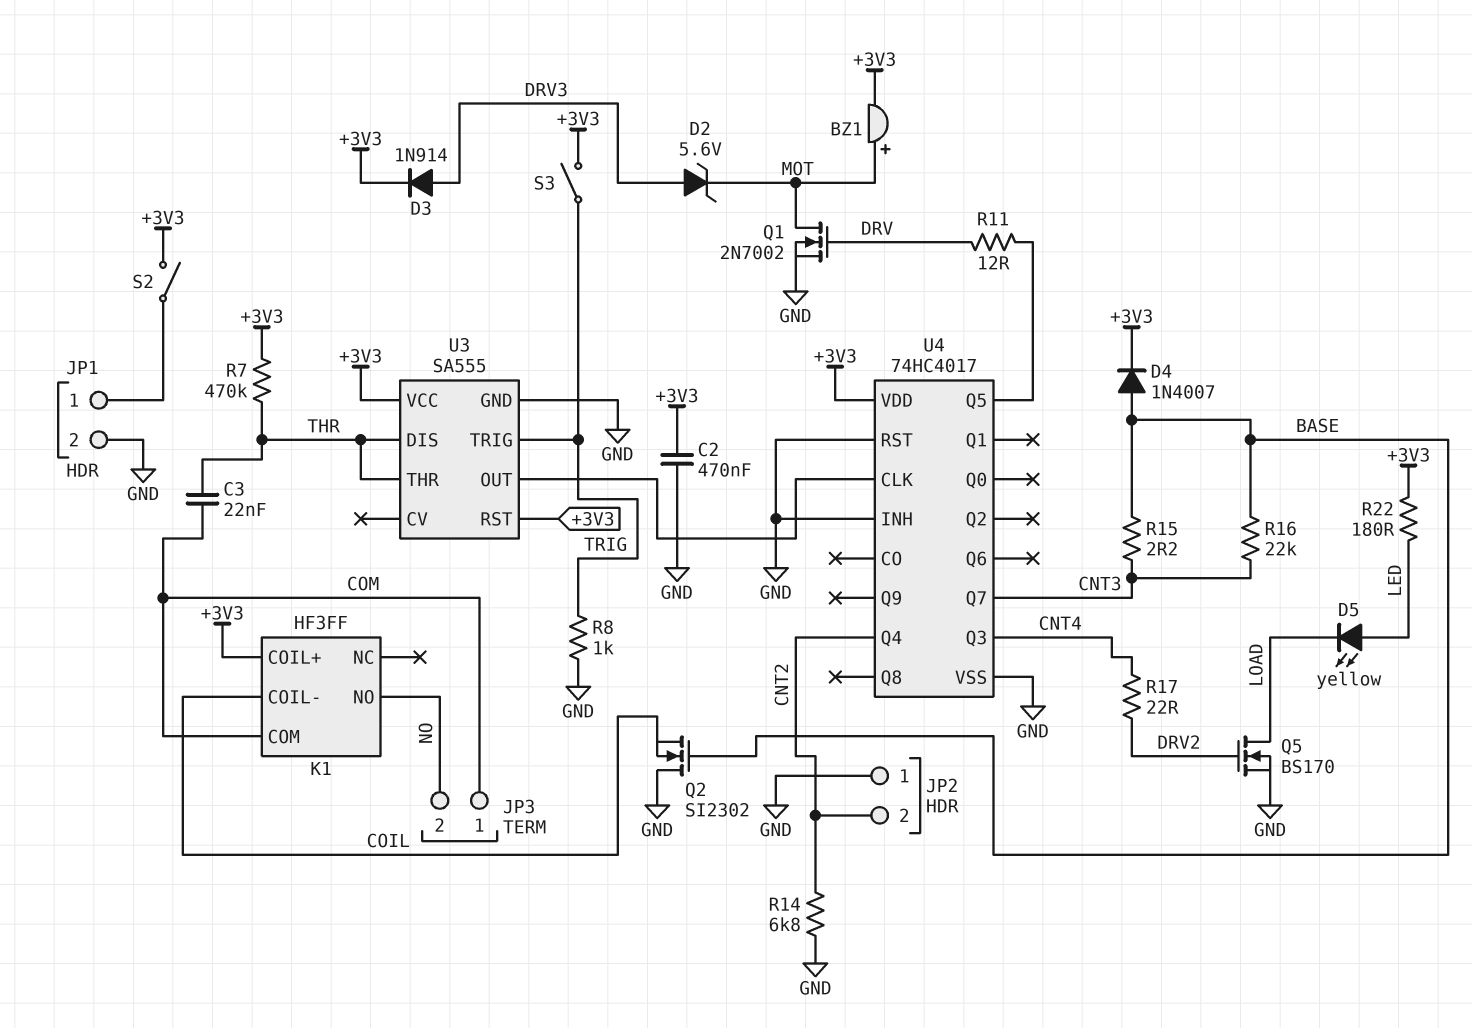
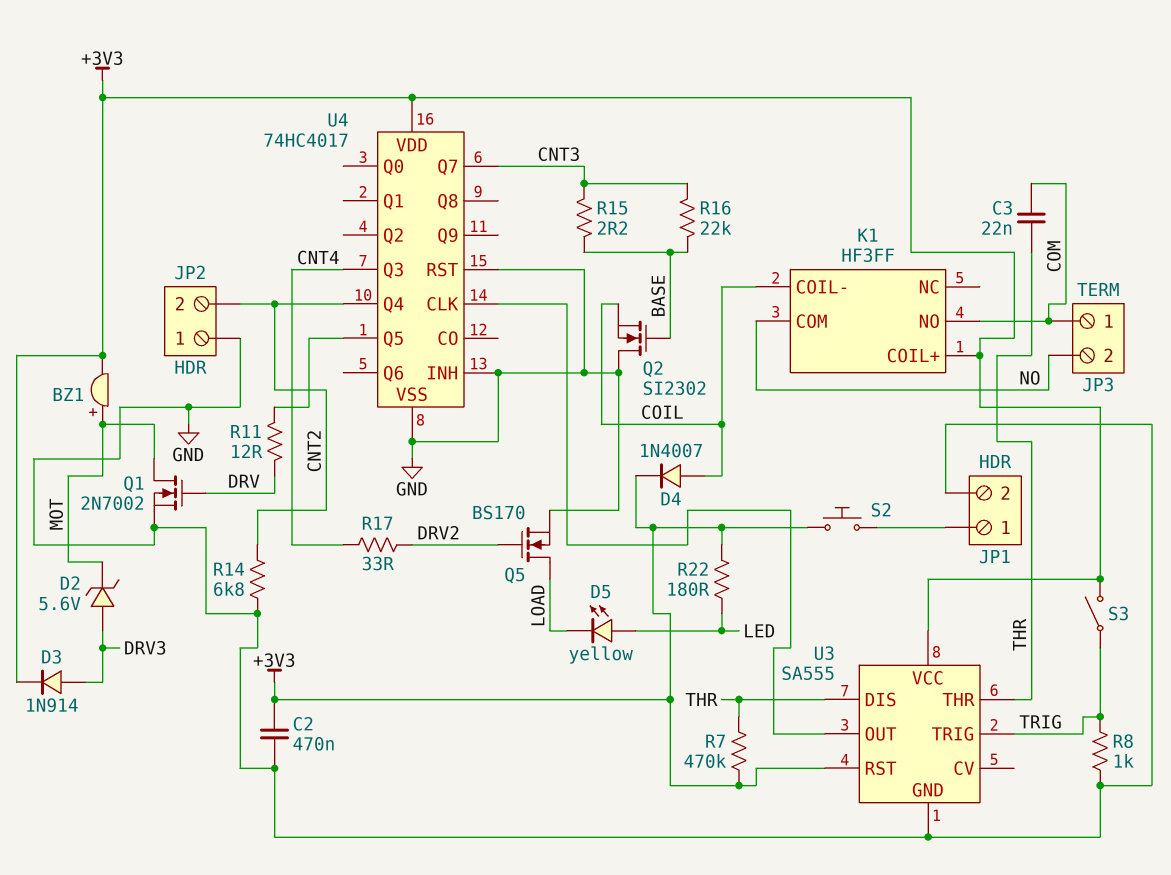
D4: diode 1N4007 (A BASE, K +3V3) -> diode 1N4007 (A COIL, K +3V3)
K1 pin COM: COM -> NO
K1 pin NO: NO -> COM
R17: 22 (CNT4, DRV2) -> 33 (CNT4, DRV2)
S2: switch (+3V3, JP1/1) -> button (+3V3, JP1/1)

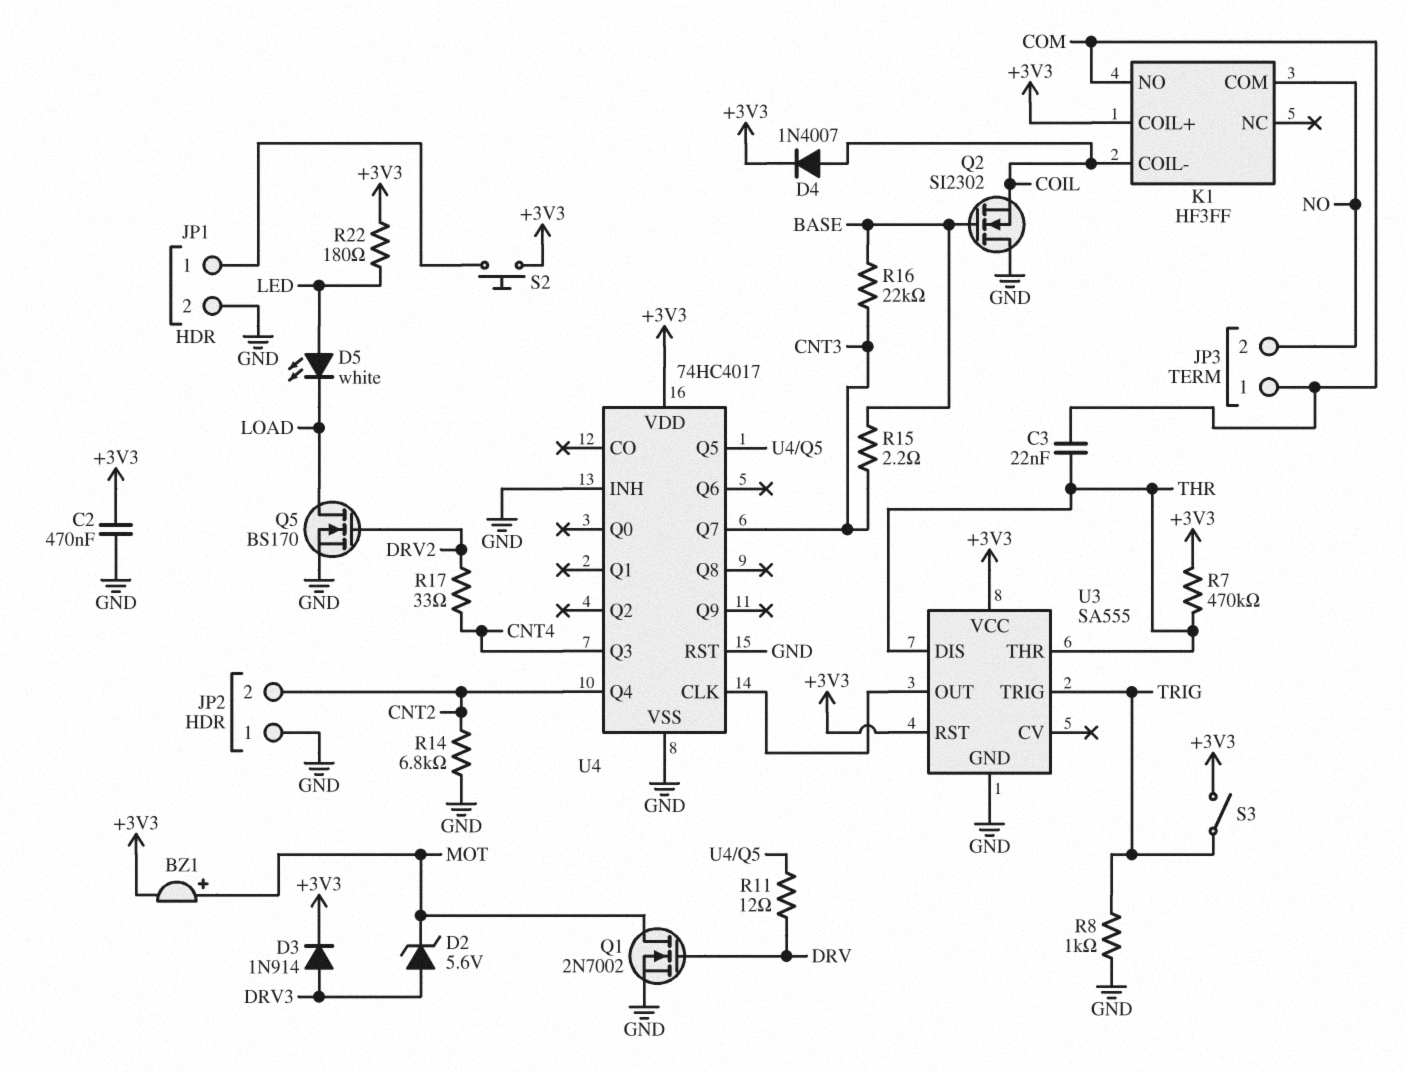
D5: LED yellow (A LED, K LOAD) -> LED white (A LED, K LOAD)

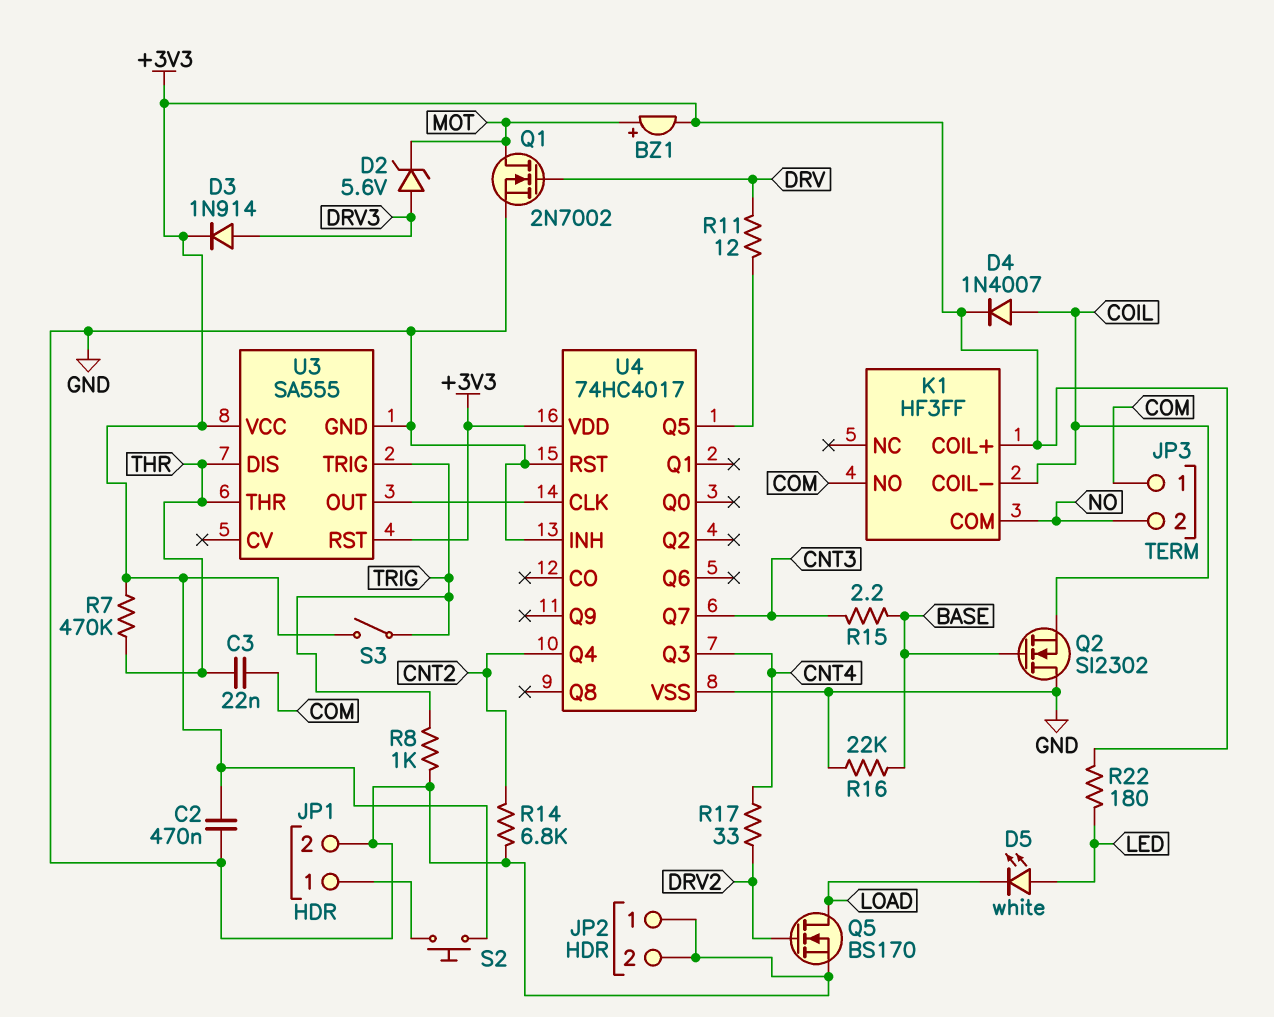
JP2 pin 2: CNT2 -> GND
R16: 22k (BASE, CNT3) -> 22k (BASE, GND)

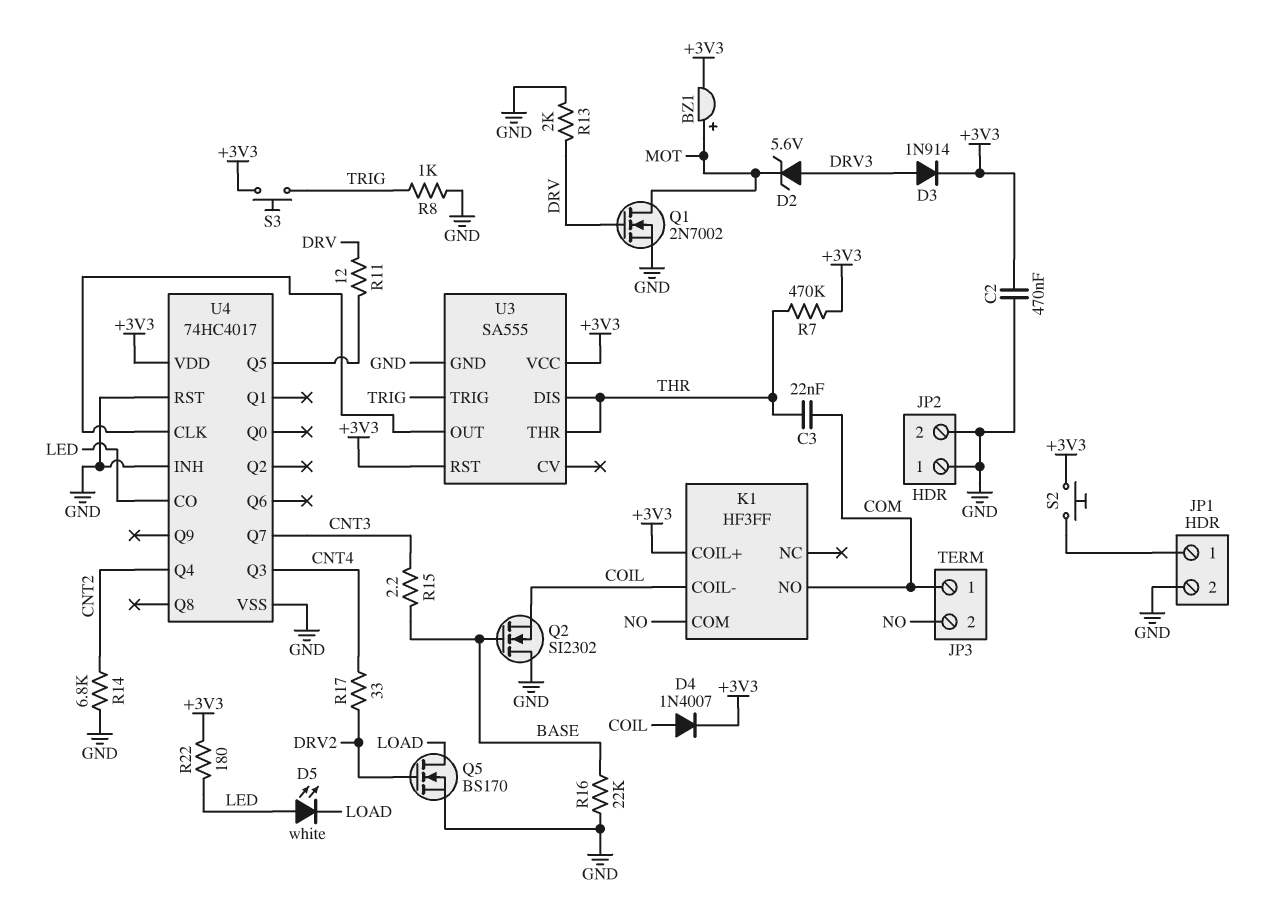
R13: none -> 2k (DRV, GND)
S3: switch (+3V3, TRIG) -> button (+3V3, TRIG)
U4 pin CO: none -> LED

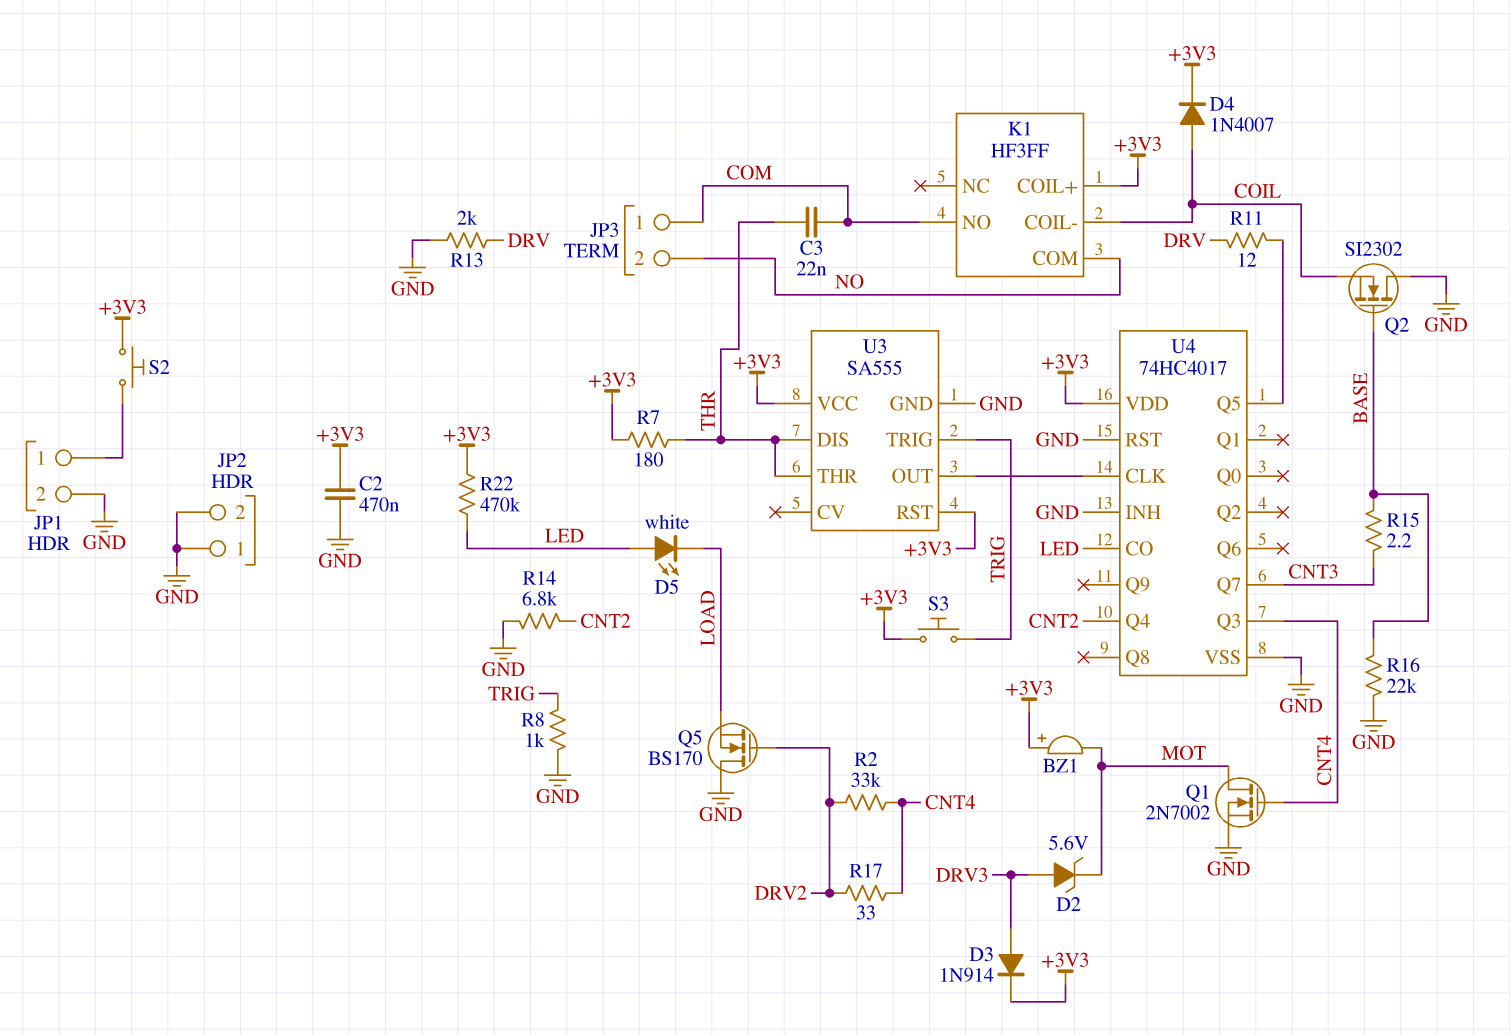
BZ1: buzzer (plus MOT, minus +3V3) -> buzzer (plus +3V3, minus MOT)
Q1: NMOS 2N7002 (G DRV, D MOT, S GND) -> NMOS 2N7002 (G CNT4, D MOT, S GND)
Q5: NMOS BS170 (G DRV2, D LOAD, S GND) -> NMOS BS170 (G DRV2, D GND, S LOAD)
R2: none -> 33k (CNT4, DRV2)
R7: 470k (+3V3, THR) -> 180 (+3V3, THR)
R22: 180 (+3V3, LED) -> 470k (+3V3, LED)

